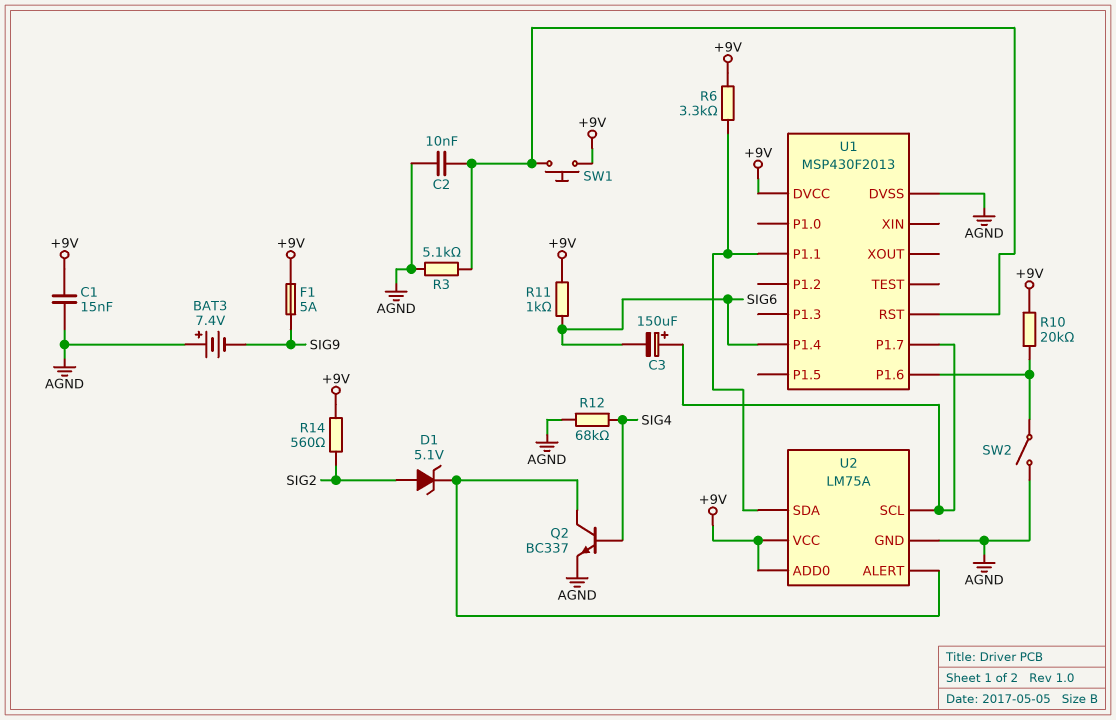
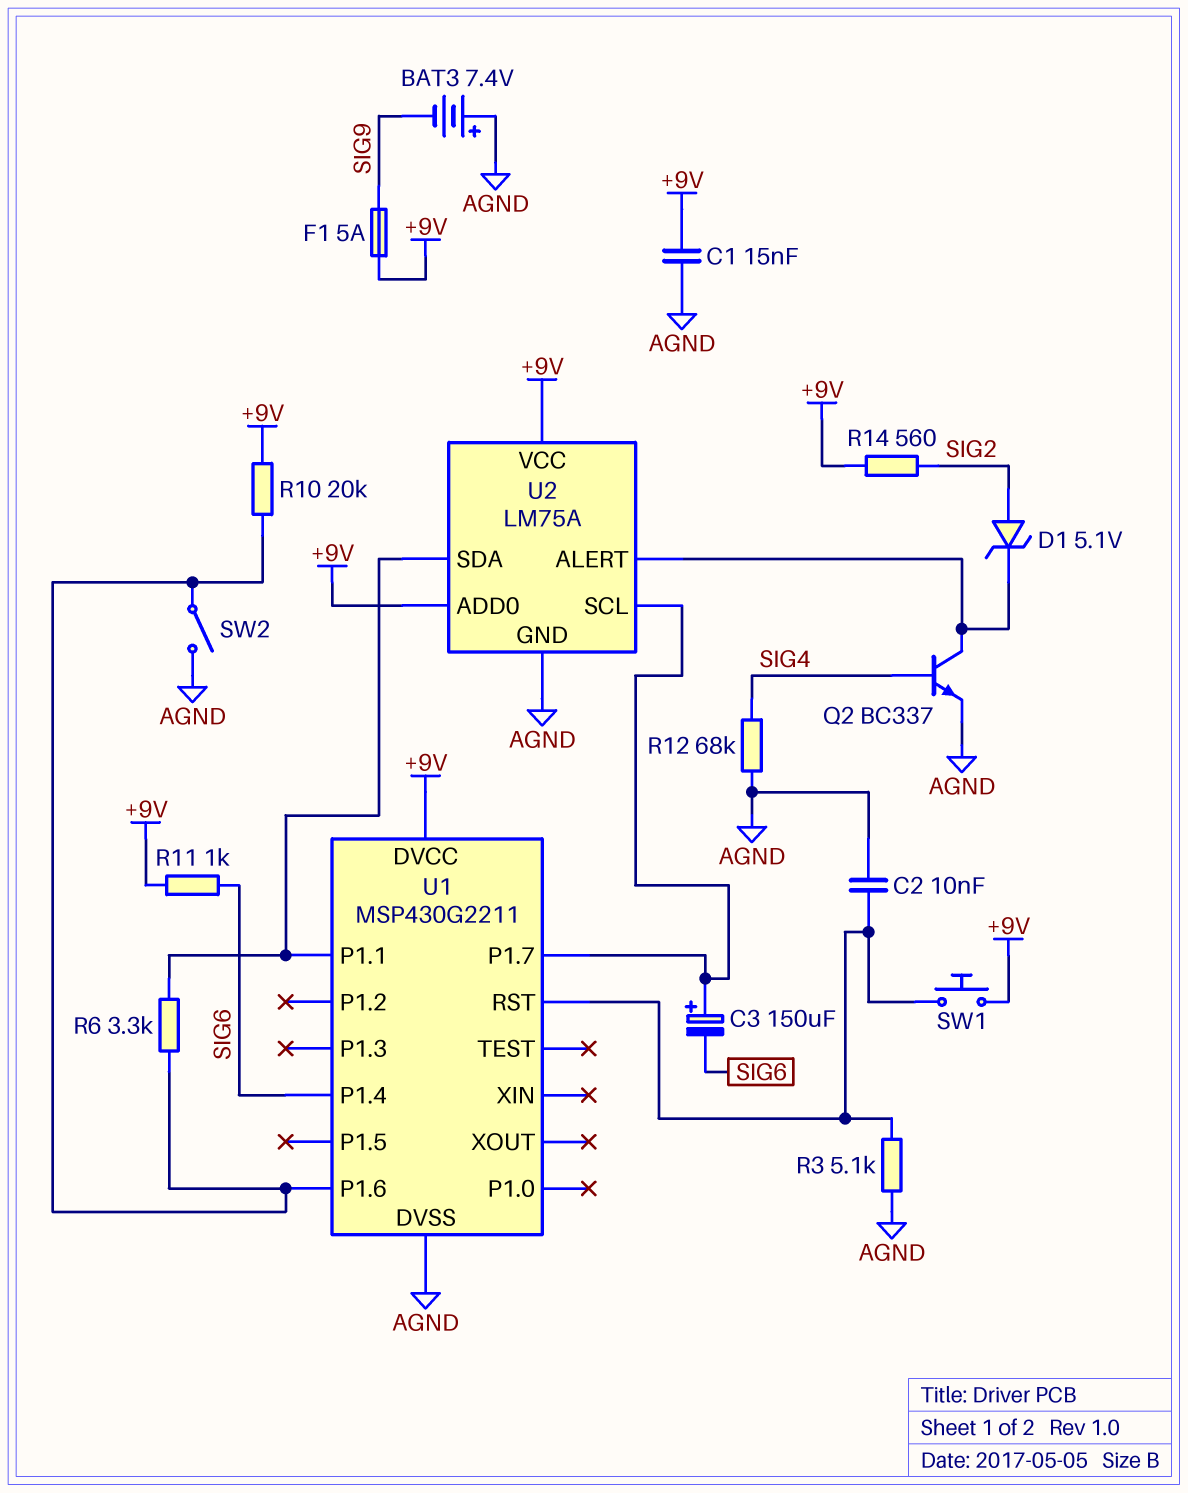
R6: 3.3k (+9V, U1/P1.1) -> 3.3k (U1/P1.1, U1/P1.6)
U1: MSP430F2013 -> MSP430G2211

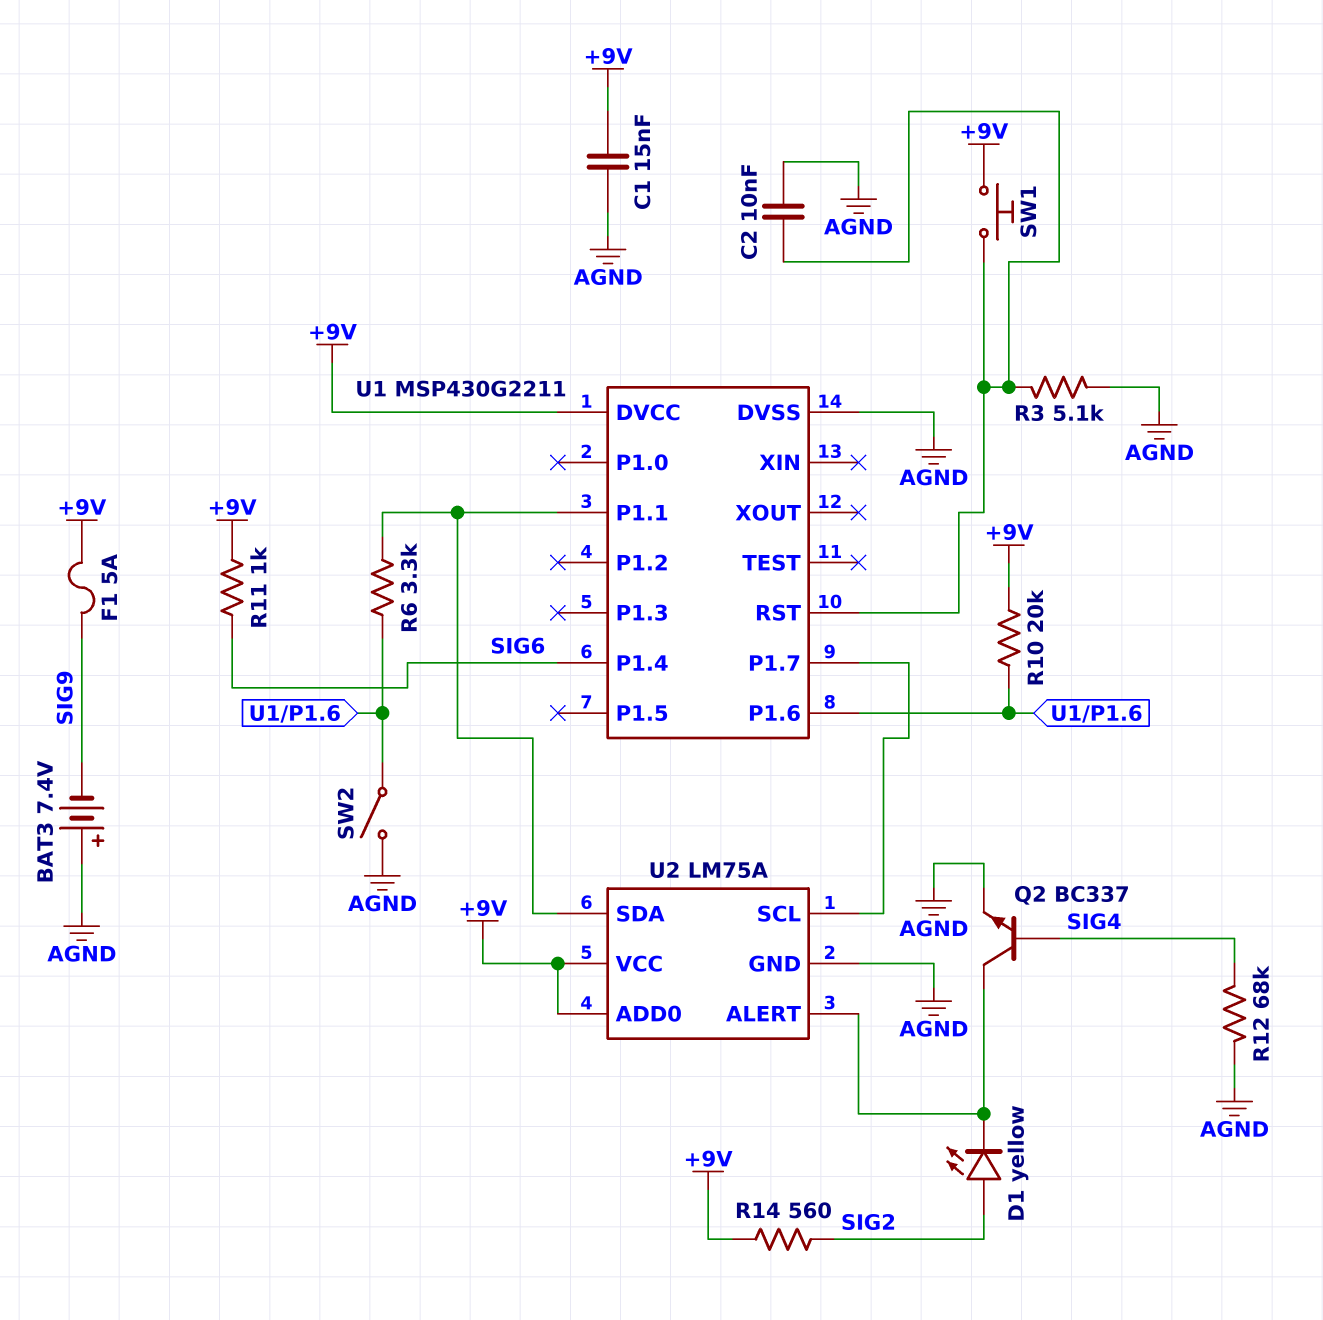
C3: 150uF (plus U1/P1.7, minus SIG6) -> none
D1: zener 5.1V (A SIG2, K U2/ALERT) -> LED yellow (A SIG2, K U2/ALERT)

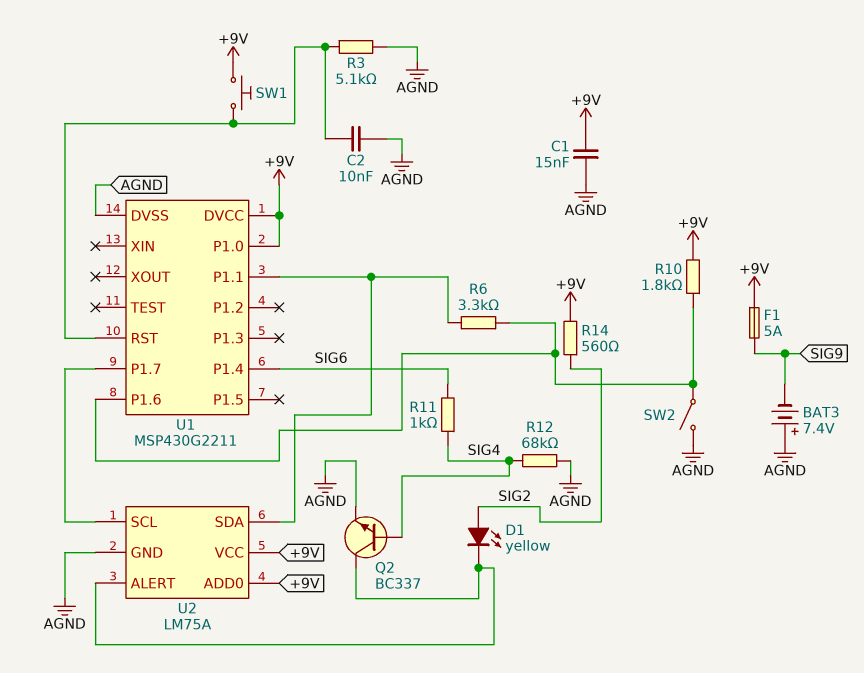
R10: 20k (+9V, U1/P1.6) -> 1.8k (+9V, U1/P1.6)
R11: 1k (+9V, SIG6) -> 1k (SIG4, SIG6)
U1 pin P1.0: none -> +9V

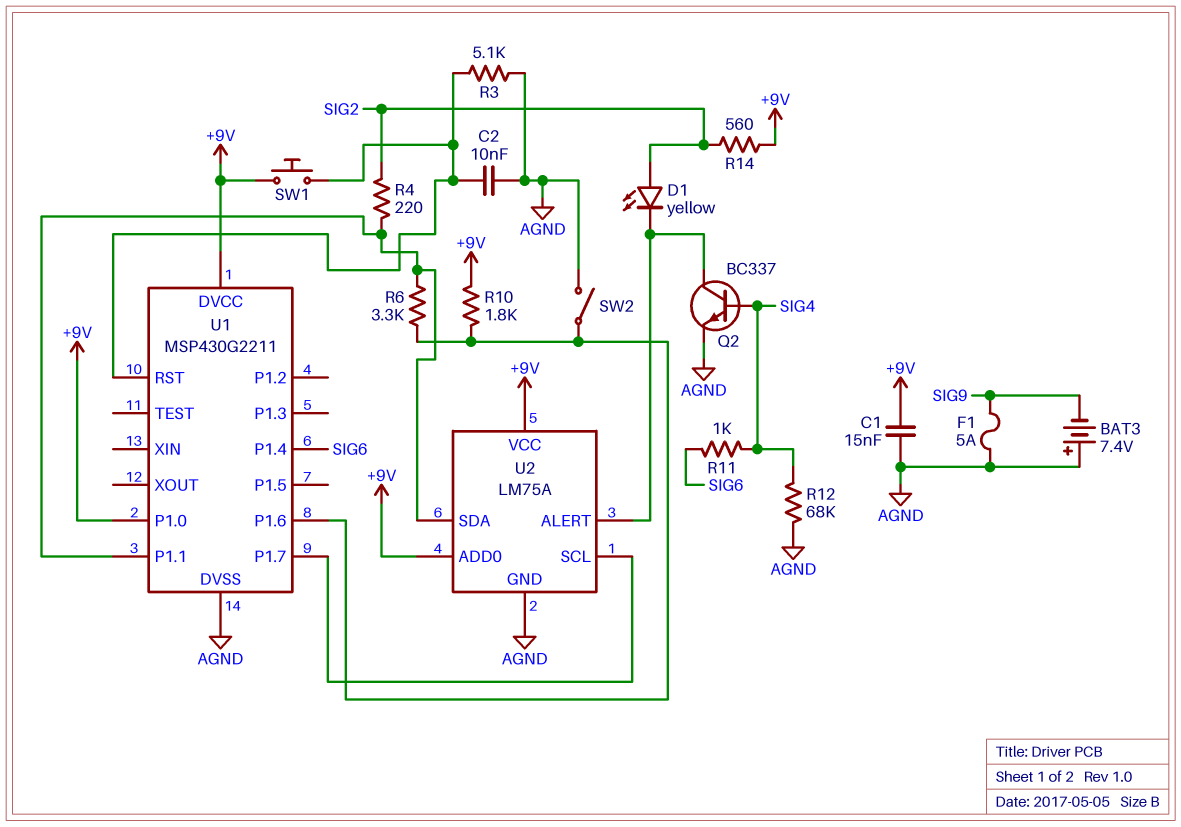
F1: 5A (+9V, SIG9) -> 5A (AGND, SIG9)
R4: none -> 220 (SIG2, U1/P1.1)

